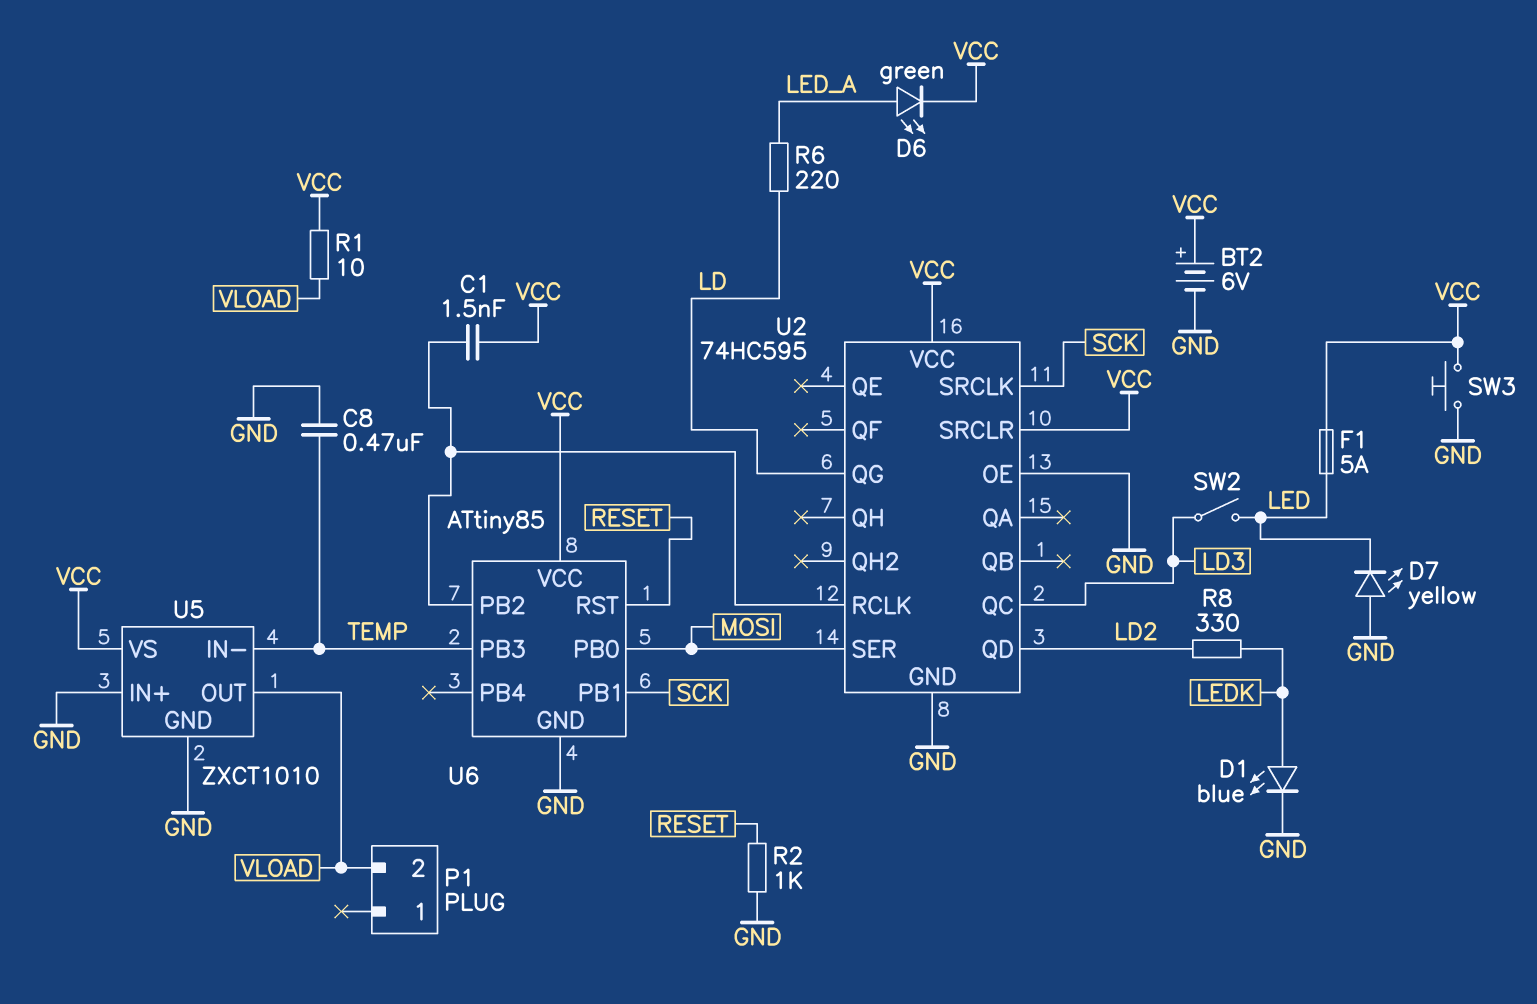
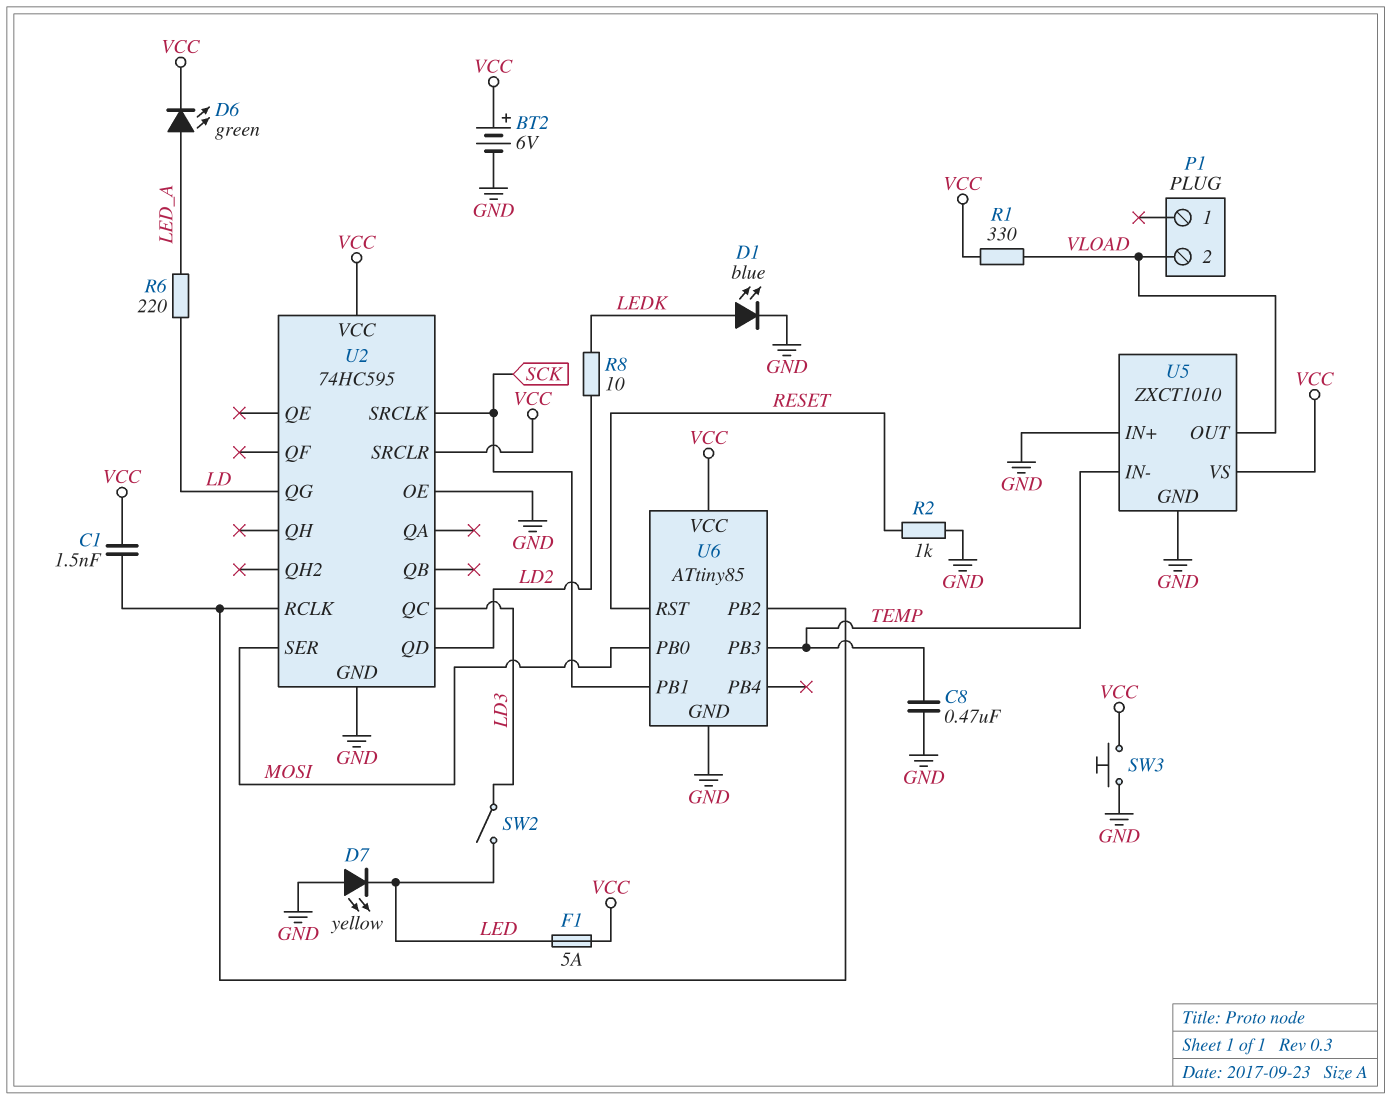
R1: 10 (VCC, VLOAD) -> 330 (VCC, VLOAD)
R8: 330 (LD2, LEDK) -> 10 (LD2, LEDK)

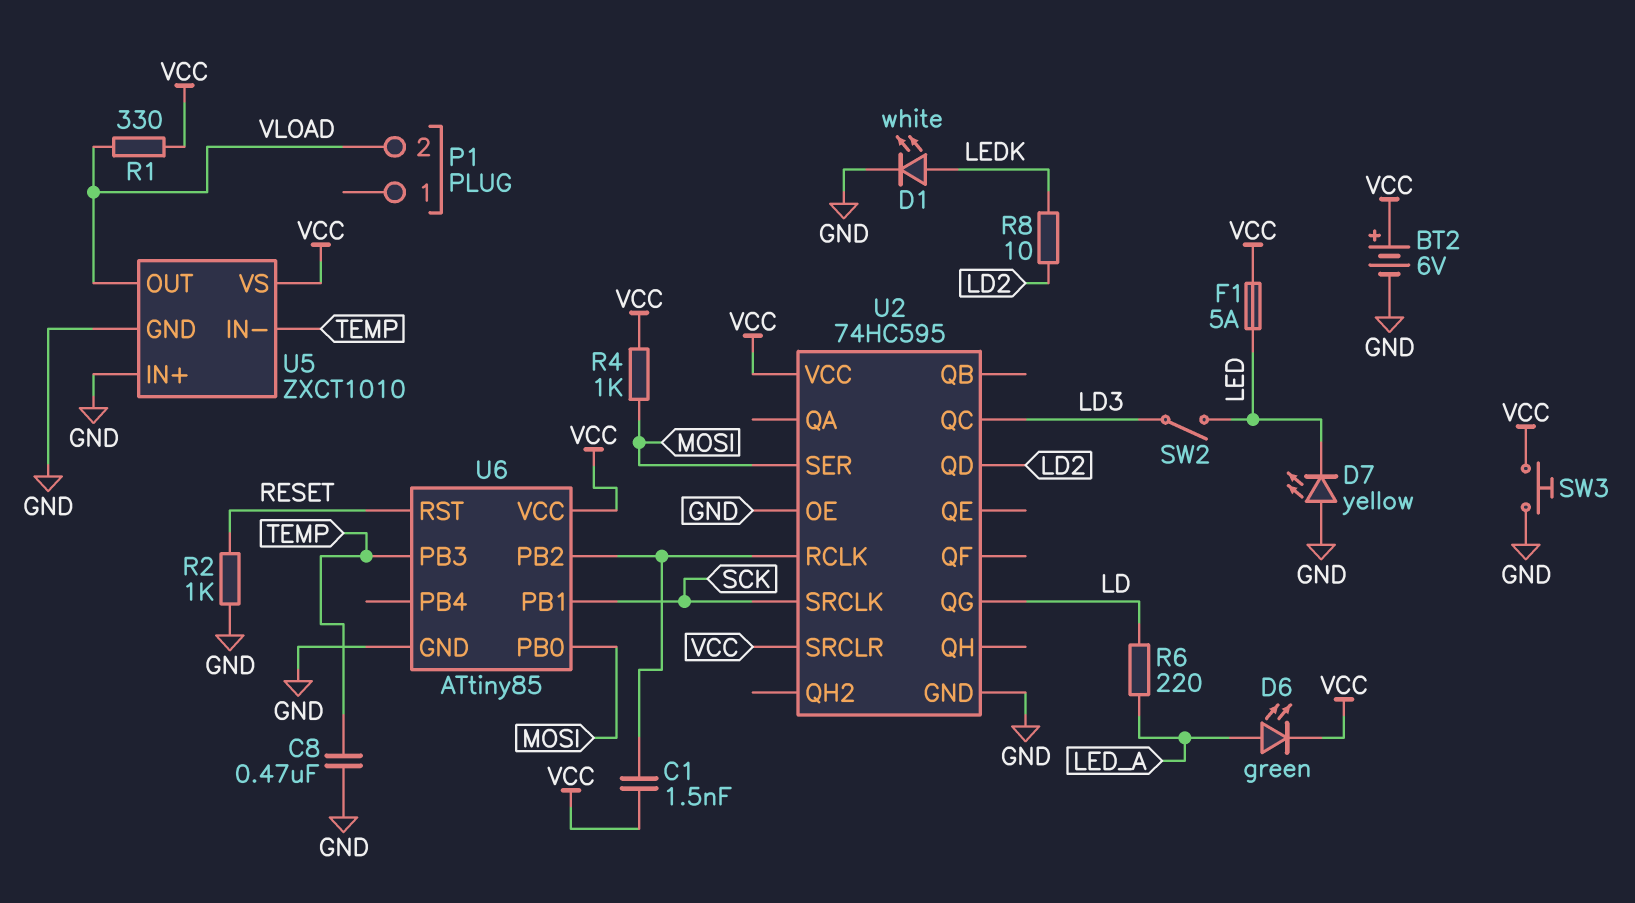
D1: LED blue (A LEDK, K GND) -> LED white (A LEDK, K GND)
R4: none -> 1k (MOSI, VCC)

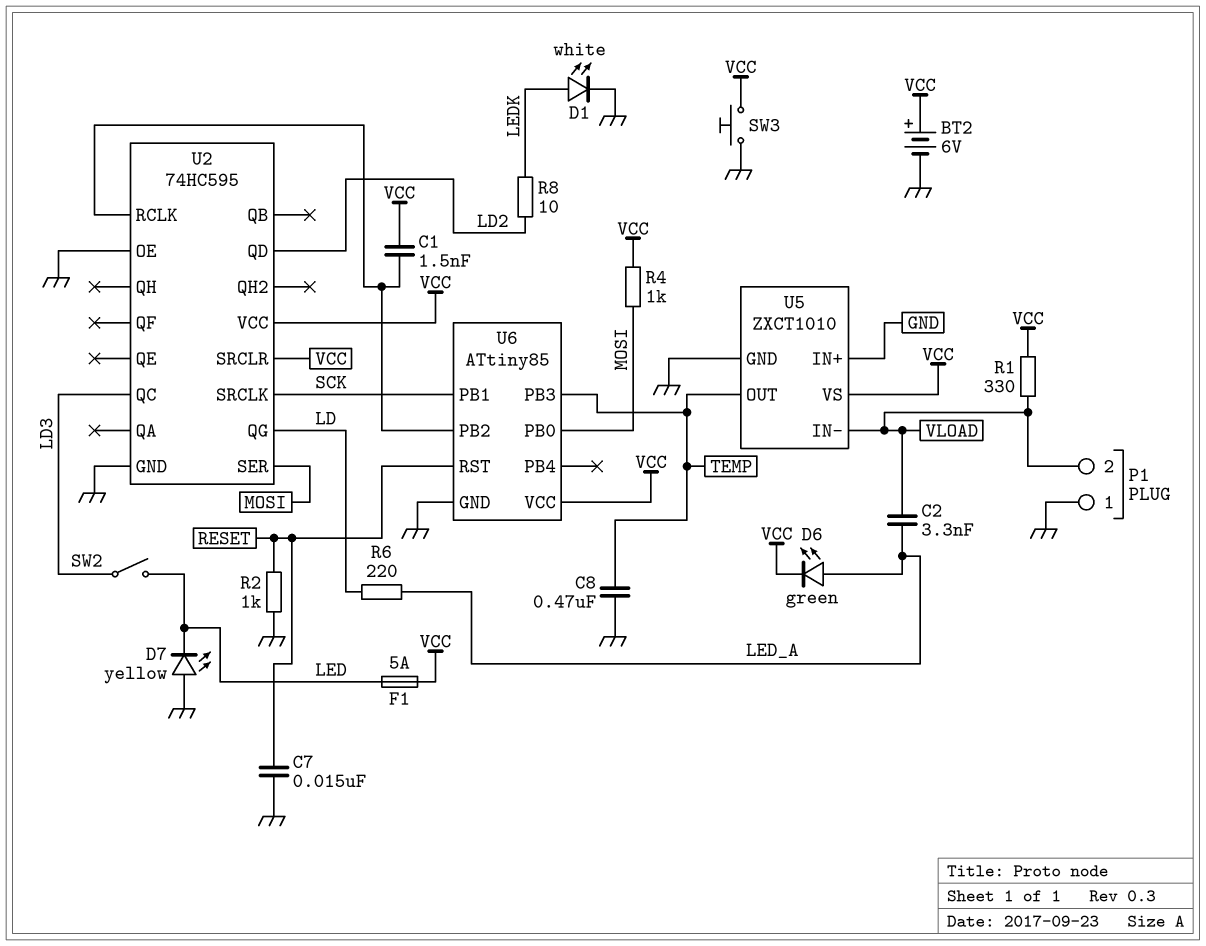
C2: none -> 3.3nF (LED_A, VLOAD)
C7: none -> 15nF (GND, RESET)
P1 pin 1: none -> GND
U5 pin IN-: TEMP -> VLOAD
U5 pin OUT: VLOAD -> TEMP

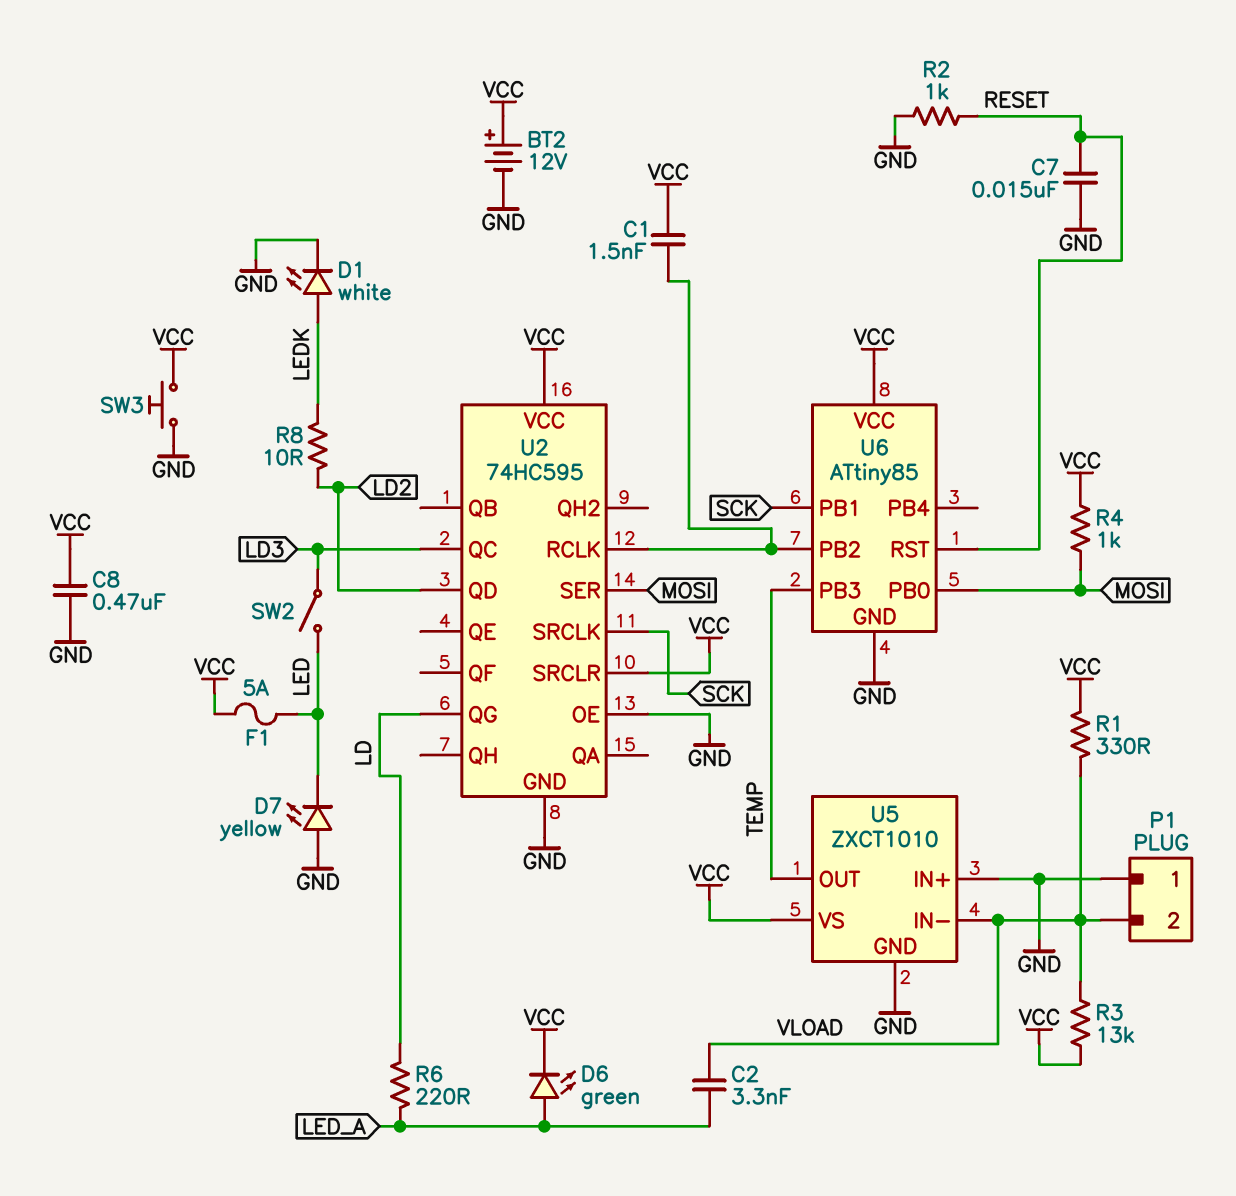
BT2: 6V (plus VCC, minus GND) -> 12V (plus VCC, minus GND)
C8: 470nF (GND, TEMP) -> 470nF (GND, VCC)
R3: none -> 13k (VCC, VLOAD)

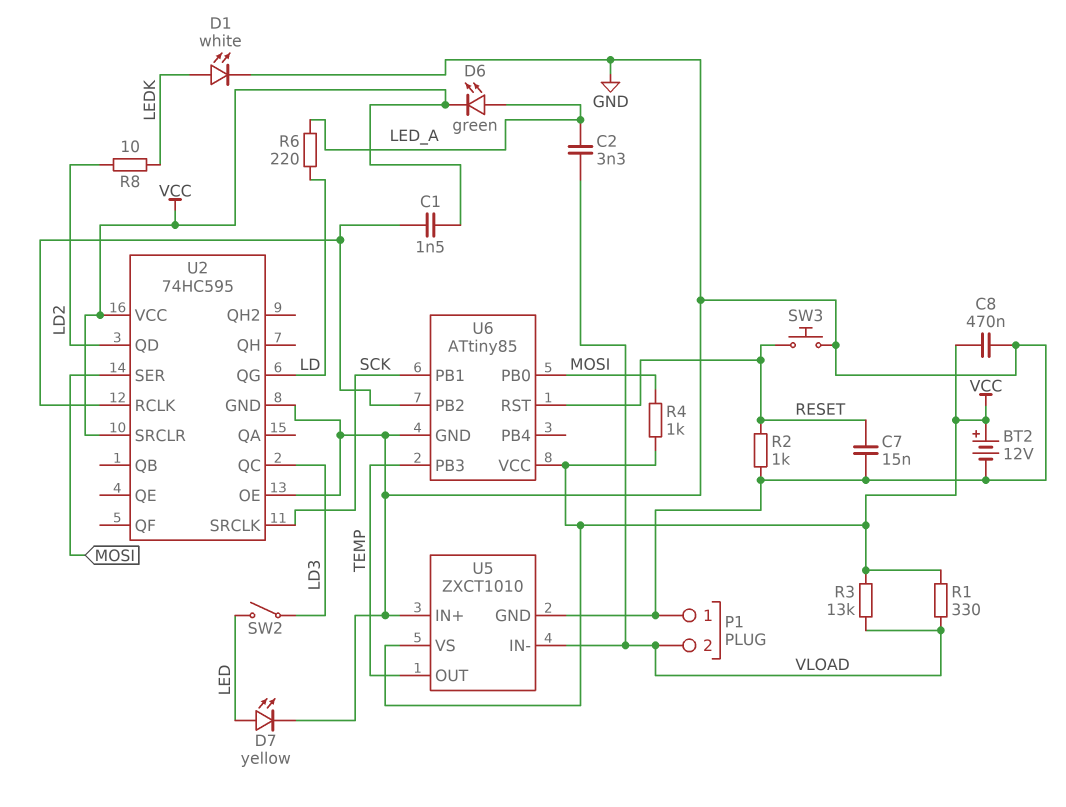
D7: LED yellow (A GND, K LED) -> LED yellow (A LED, K GND)
F1: 5A (LED, VCC) -> none
SW3: button (GND, VCC) -> button (GND, RESET)

